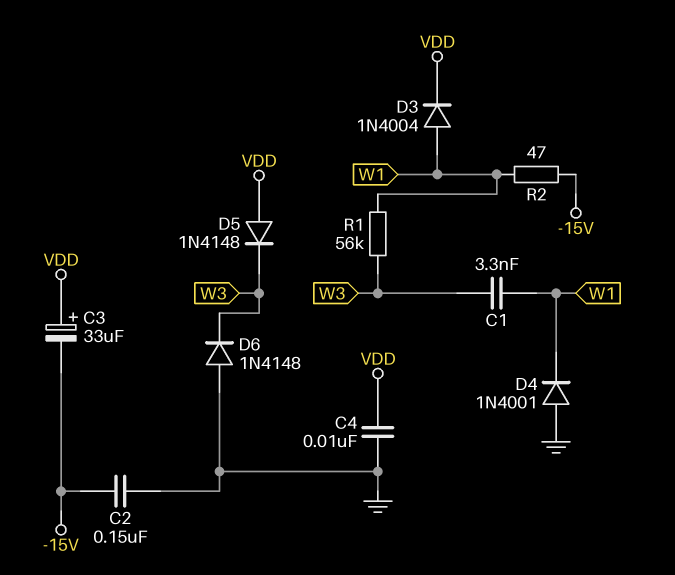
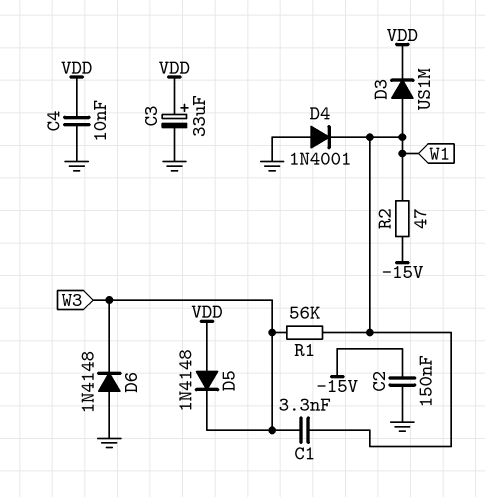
C3: 33uF (plus VDD, minus -15V) -> 33uF (plus VDD, minus GND)
D3: diode 1N4004 (A W1, K VDD) -> diode US1M (A W1, K VDD)

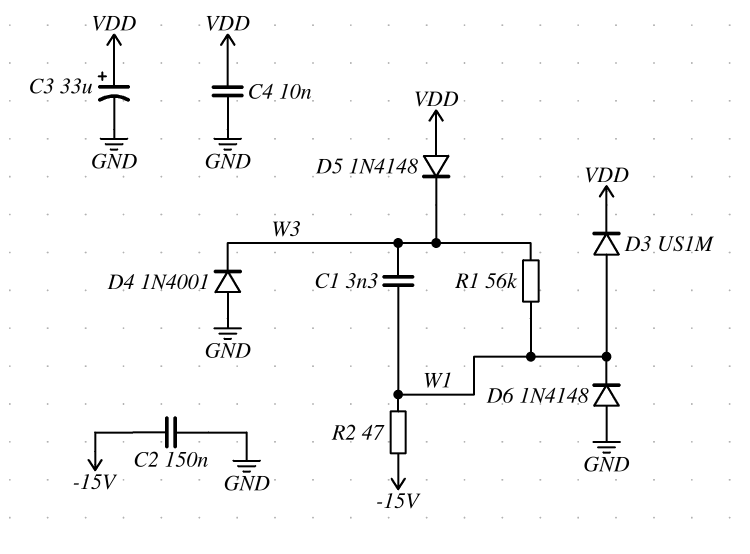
D4: diode 1N4001 (A GND, K W1) -> diode 1N4001 (A GND, K W3)
D6: diode 1N4148 (A GND, K W3) -> diode 1N4148 (A GND, K W1)

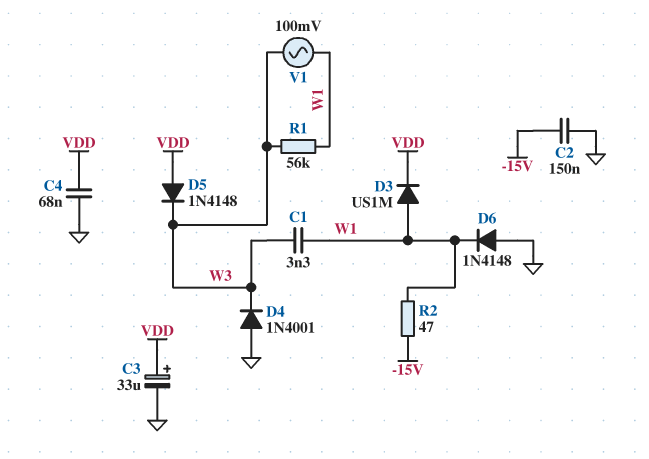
C4: 10nF (GND, VDD) -> 68nF (GND, VDD)
V1: none -> AC 100mV (W1, W3)

